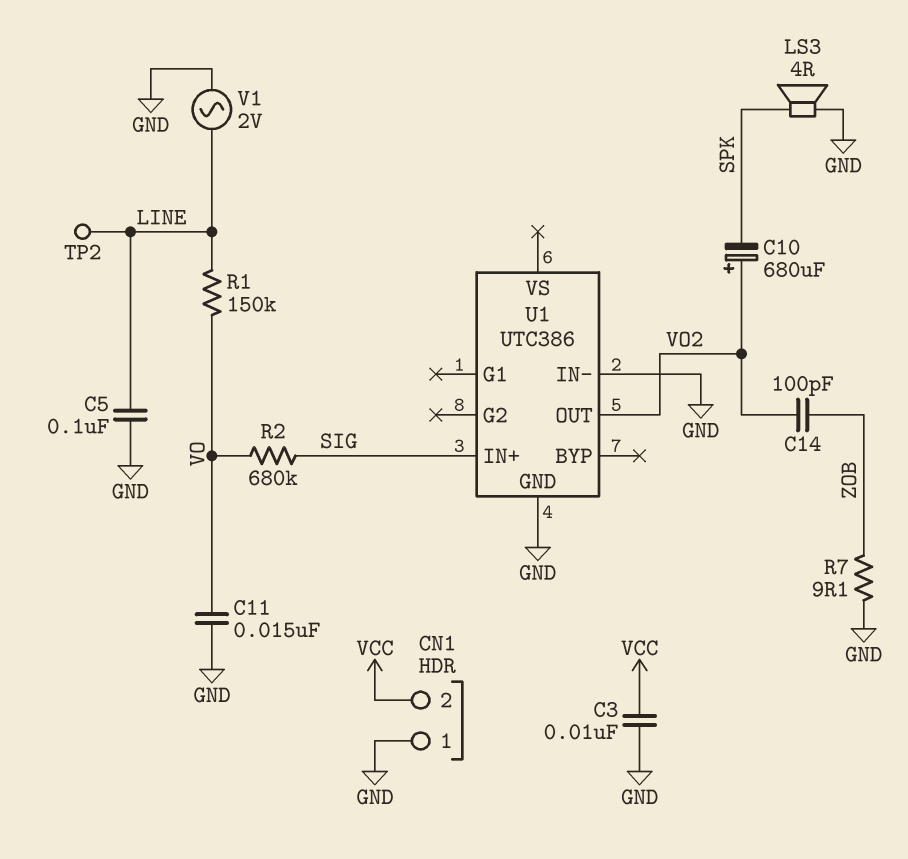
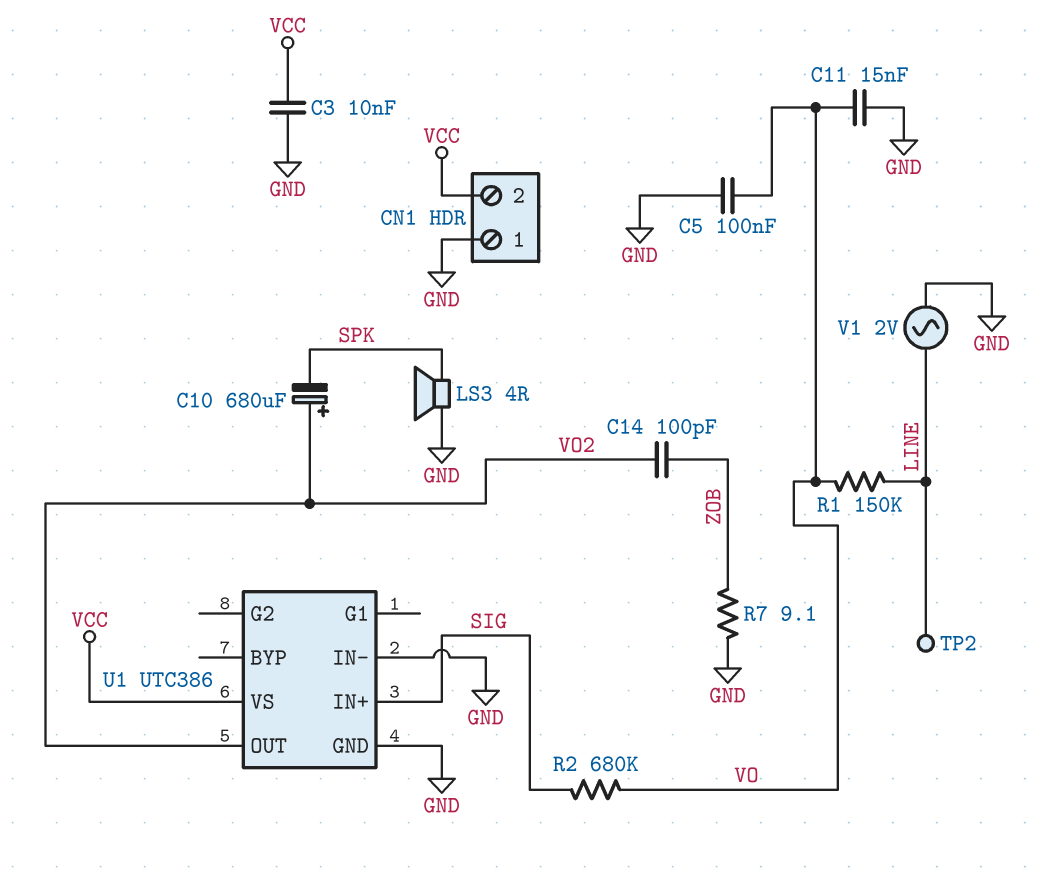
C5: 100nF (GND, LINE) -> 100nF (GND, VO)
U1 pin VS: none -> VCC

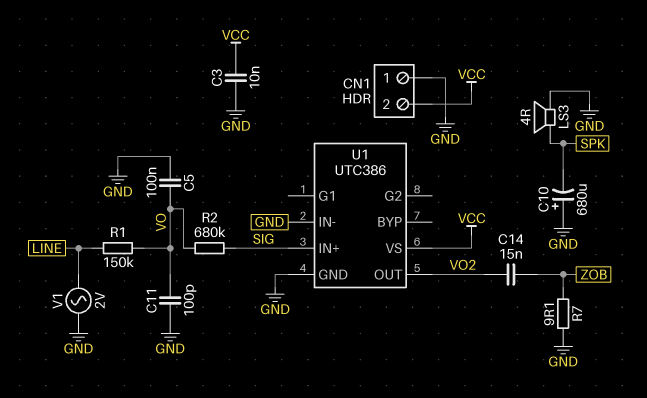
C10: 680uF (plus VO2, minus SPK) -> 680uF (plus GND, minus SPK)
C11: 15nF (GND, VO) -> 100pF (GND, VO)
C14: 100pF (VO2, ZOB) -> 15nF (VO2, ZOB)
TP2: test point (LINE) -> none

